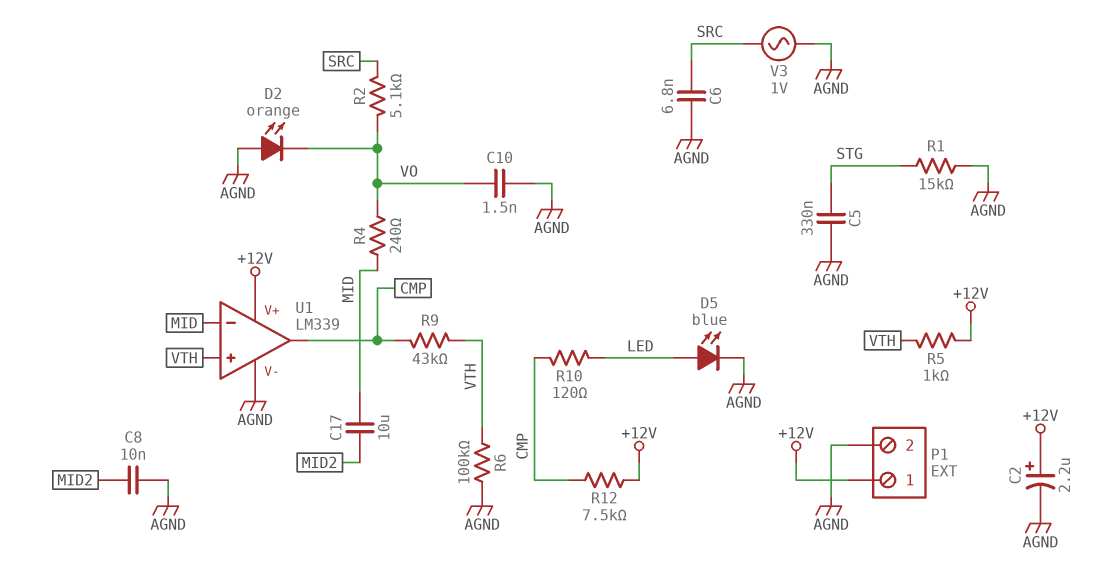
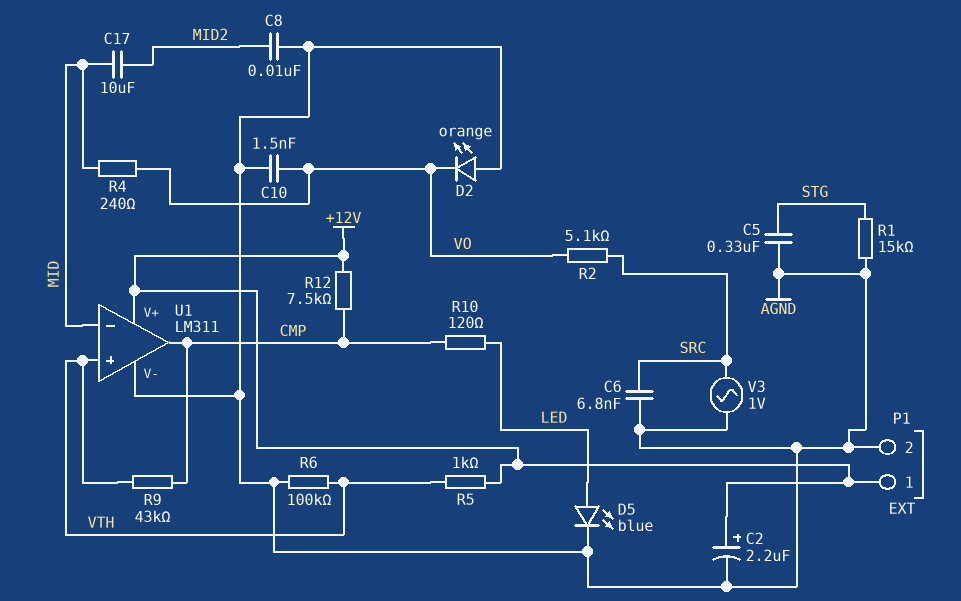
U1: LM339 -> LM311

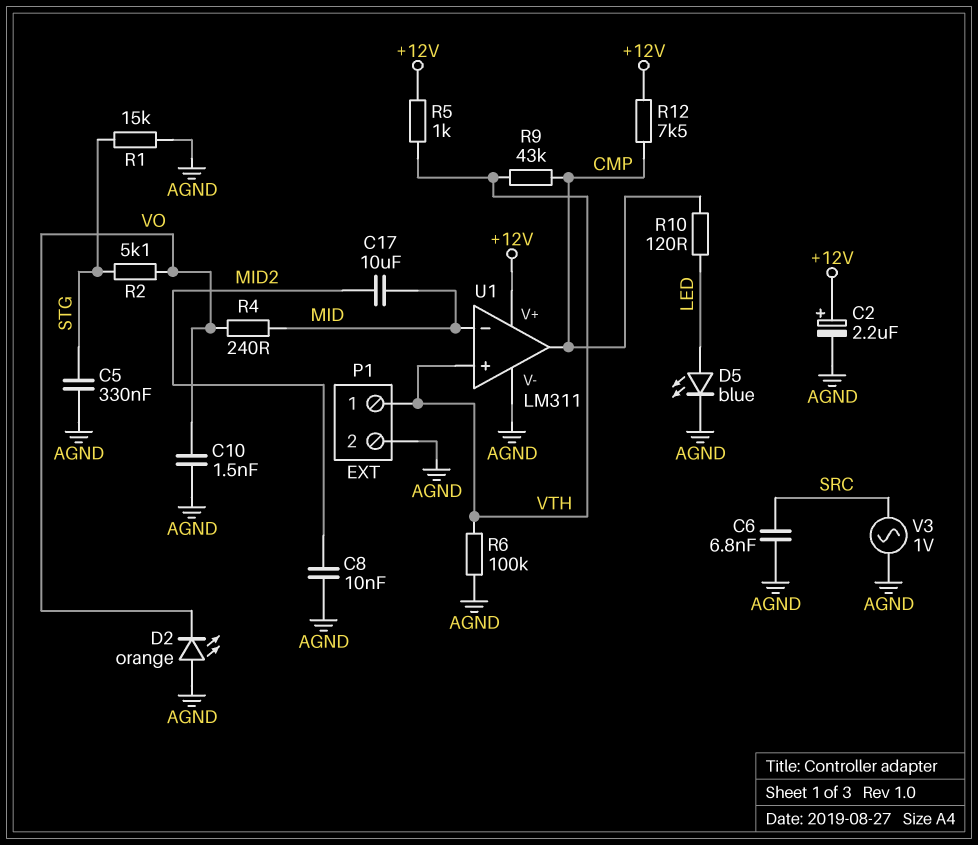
P1 pin 1: +12V -> VTH
R2: 5.1k (SRC, VO) -> 5.1k (STG, VO)

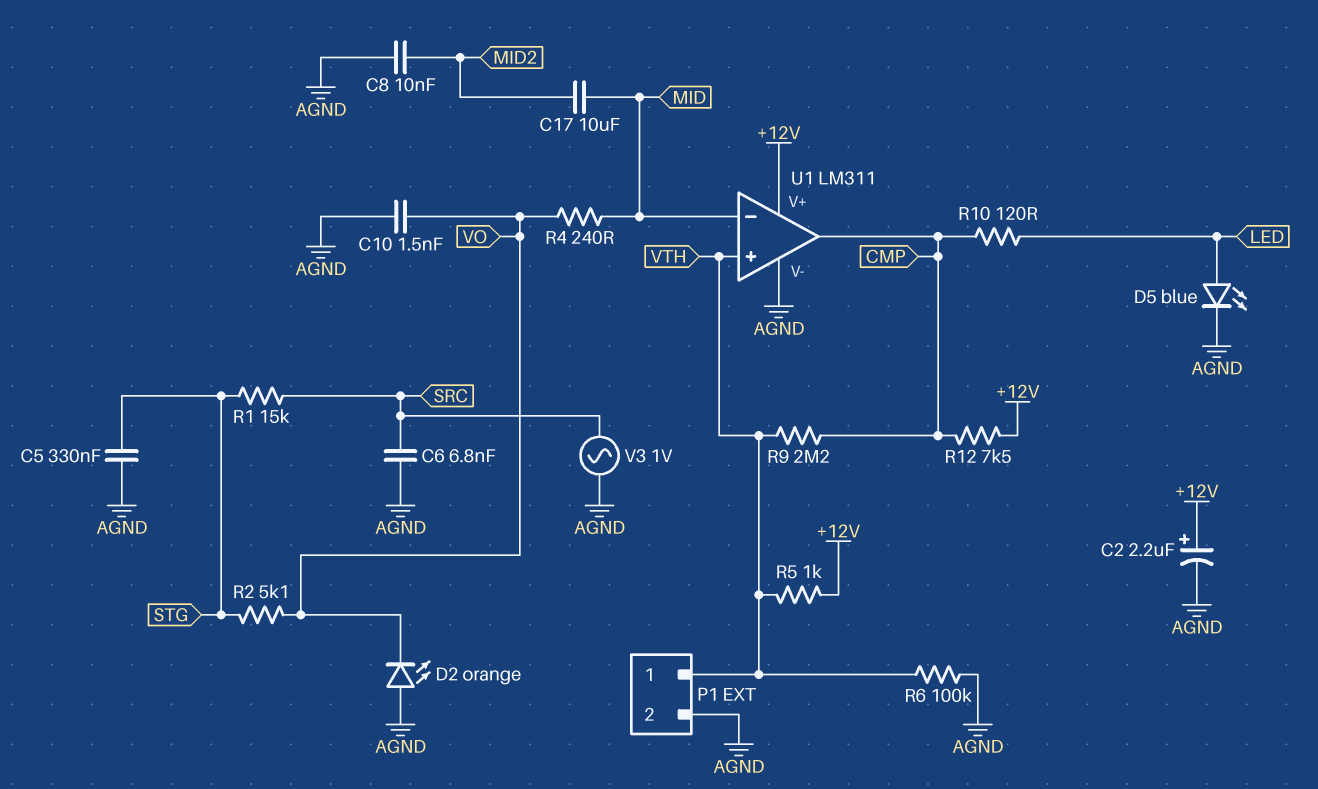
R1: 15k (AGND, STG) -> 15k (SRC, STG)
R9: 43k (CMP, VTH) -> 2.2M (CMP, VTH)

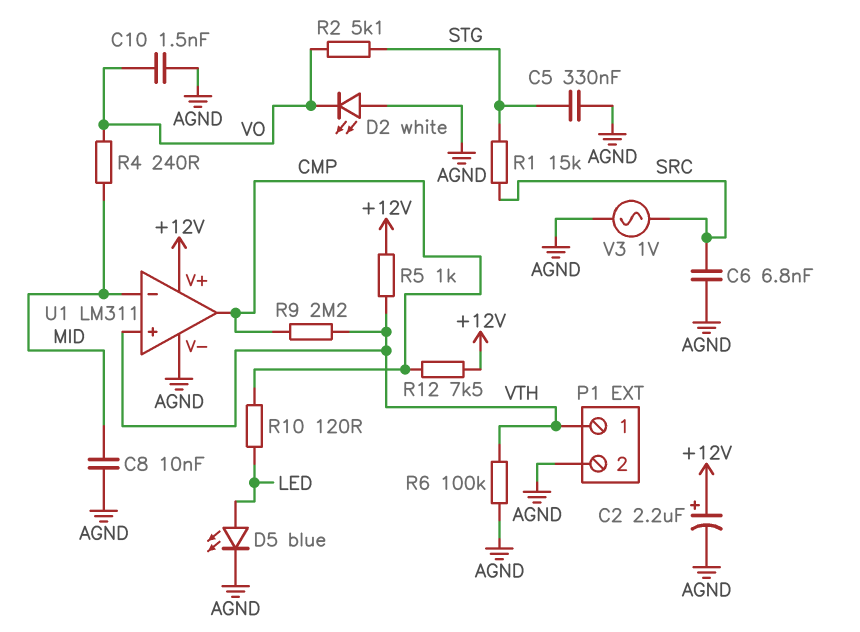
C8: 10nF (AGND, MID2) -> 10nF (AGND, MID)
C17: 10uF (MID, MID2) -> none
D2: LED orange (A AGND, K VO) -> LED white (A AGND, K VO)

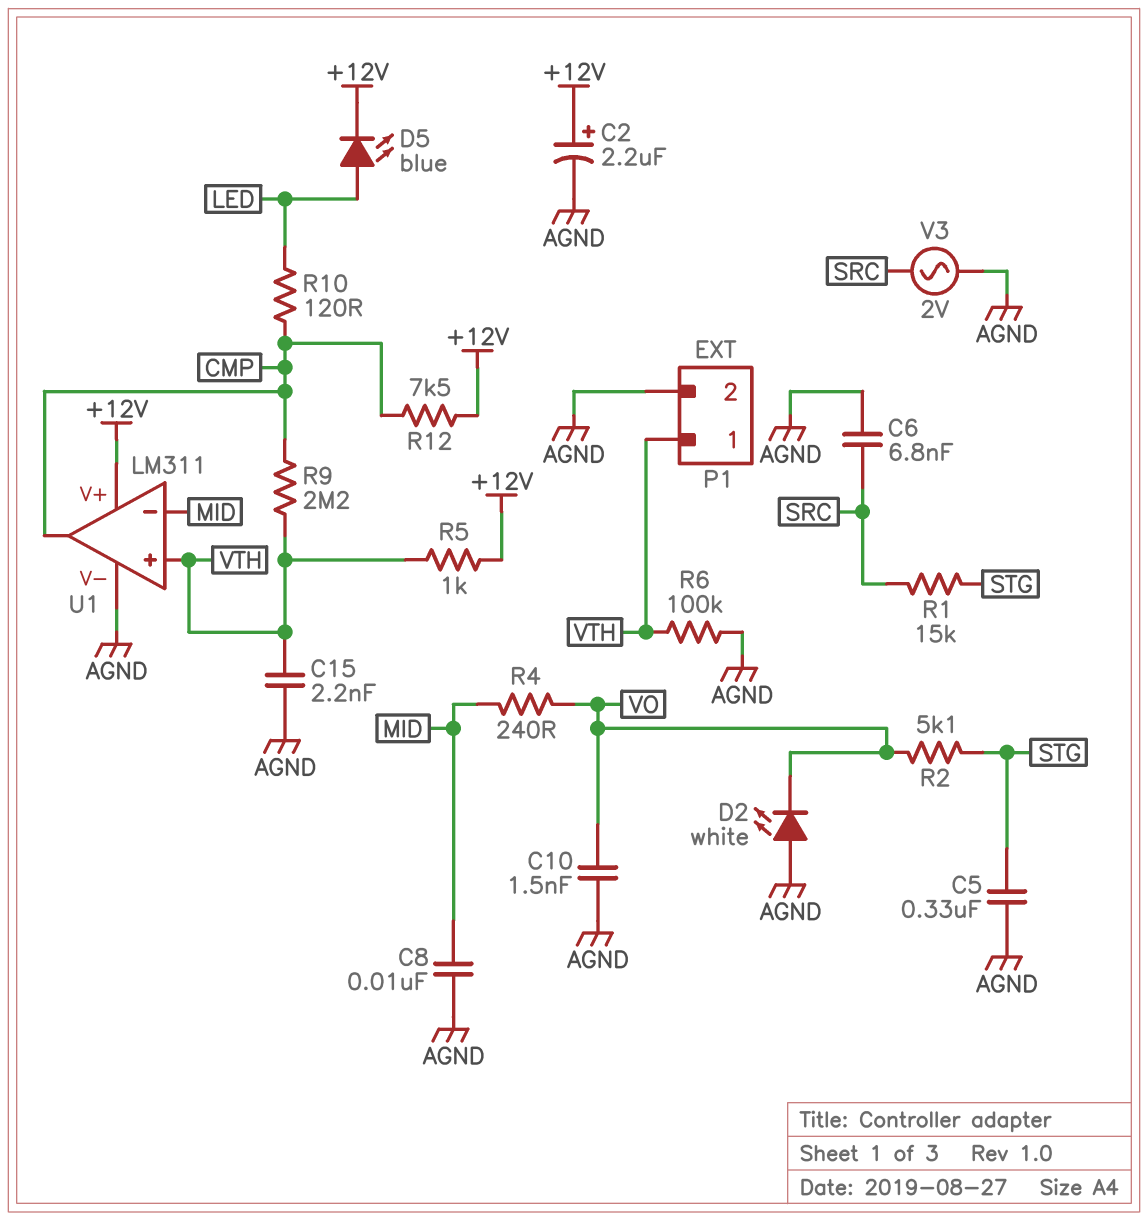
C15: none -> 2.2nF (AGND, VTH)
D5: LED blue (A LED, K AGND) -> LED blue (A LED, K +12V)
V3: AC 1V (AGND, SRC) -> AC 2V (AGND, SRC)

